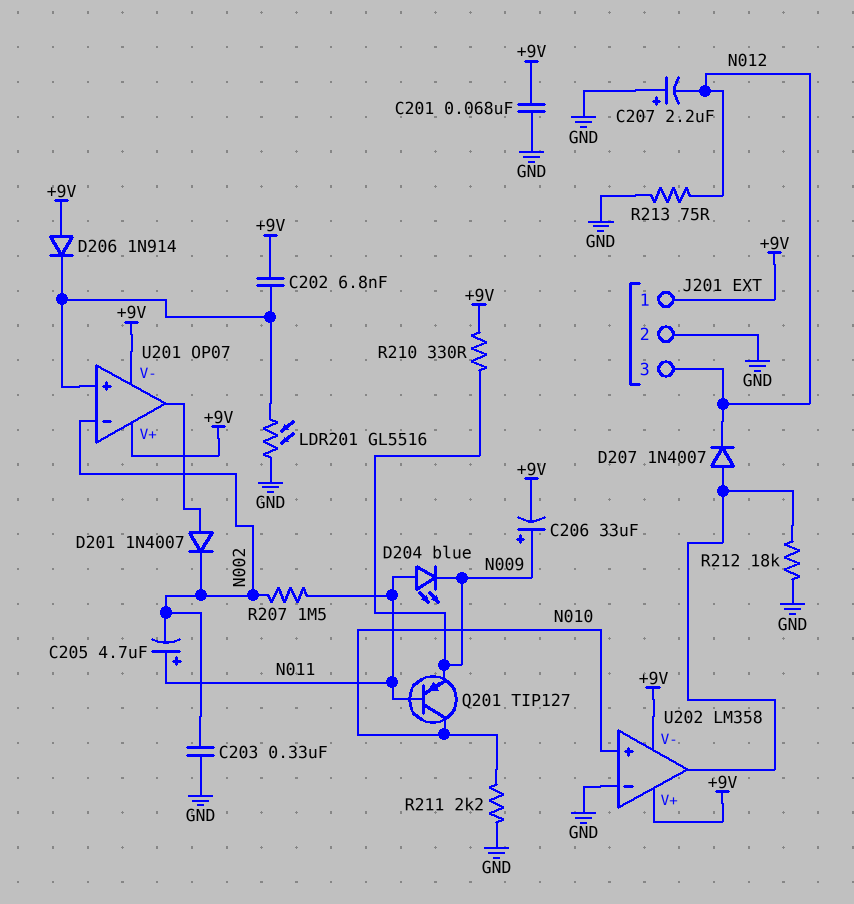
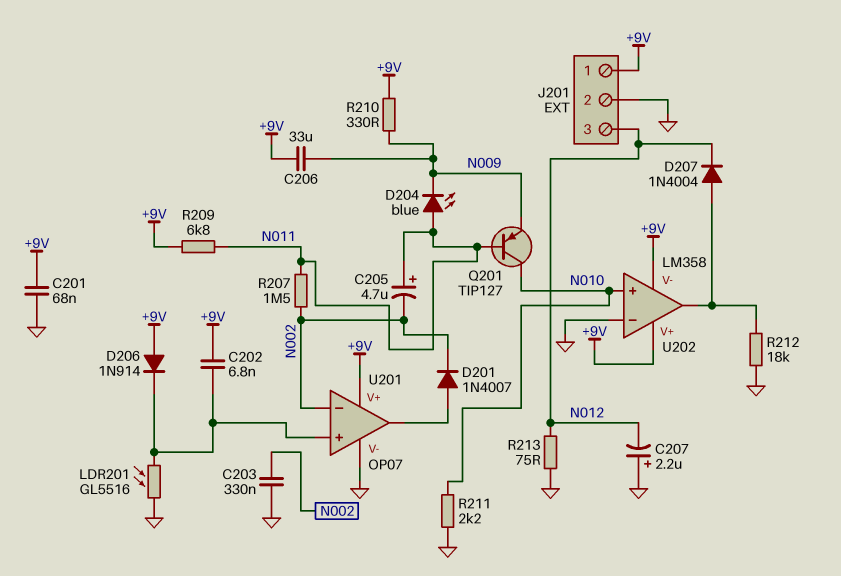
C206: 33uF (plus N009, minus +9V) -> 33uF (+9V, N009)
D207: diode 1N4007 (A U202/out, K N012) -> diode 1N4004 (A U202/out, K N012)
R209: none -> 6.8k (+9V, N011)
U201 pin V-: +9V -> GND

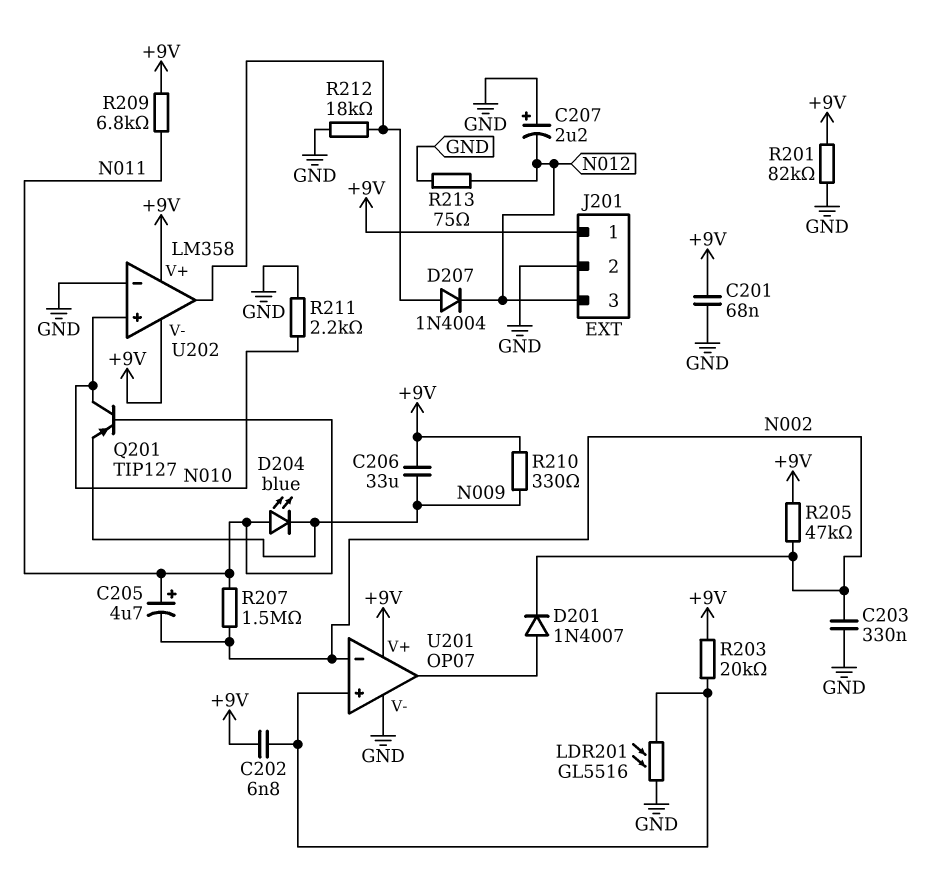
D206: diode 1N914 (A +9V, K U201/in+) -> none
R201: none -> 82k (+9V, GND)
R203: none -> 20k (+9V, U201/in+)
R205: none -> 47k (+9V, N002)

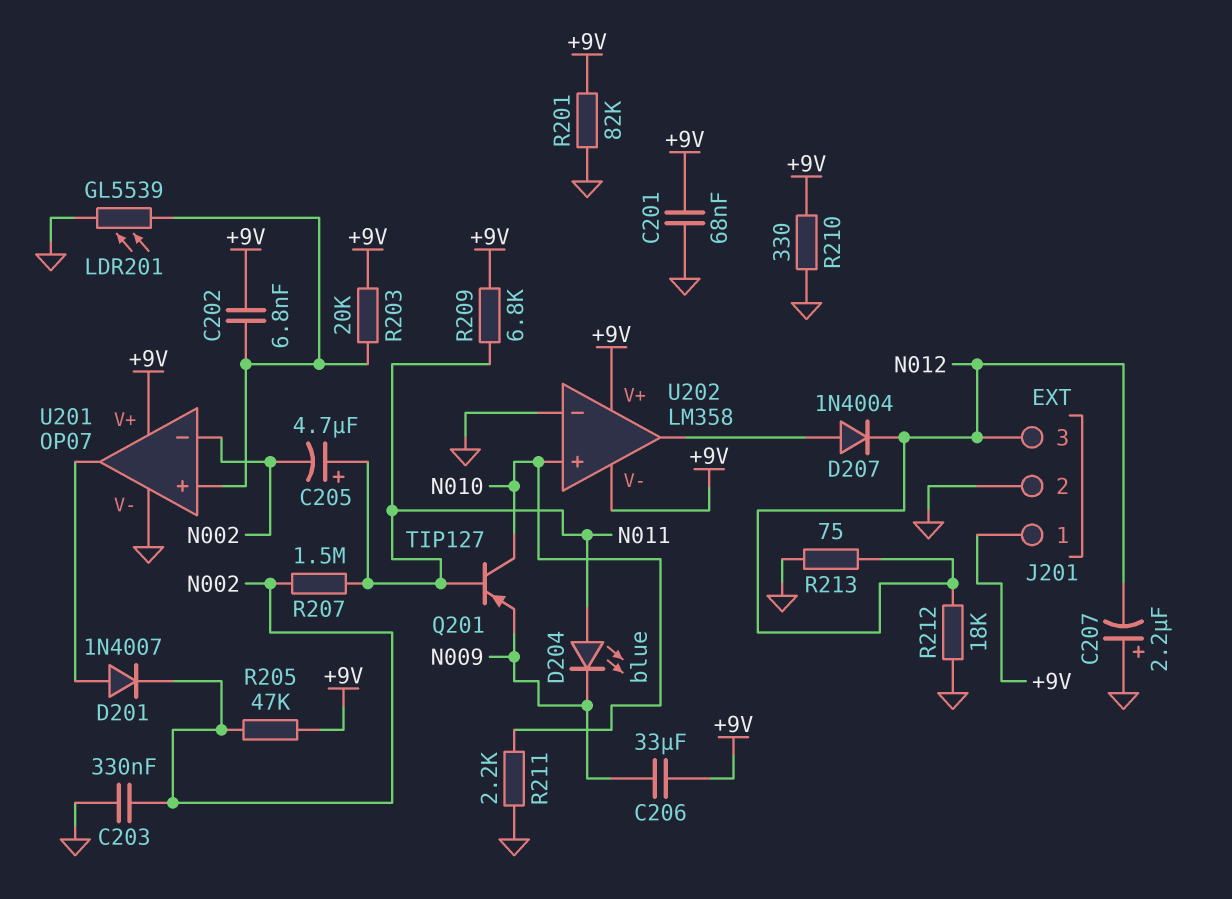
LDR201: GL5516 (GND, U201/in+) -> GL5539 (GND, U201/in+)
R210: 330 (+9V, N009) -> 330 (+9V, GND)
R212: 18k (GND, U202/out) -> 18k (GND, N012)

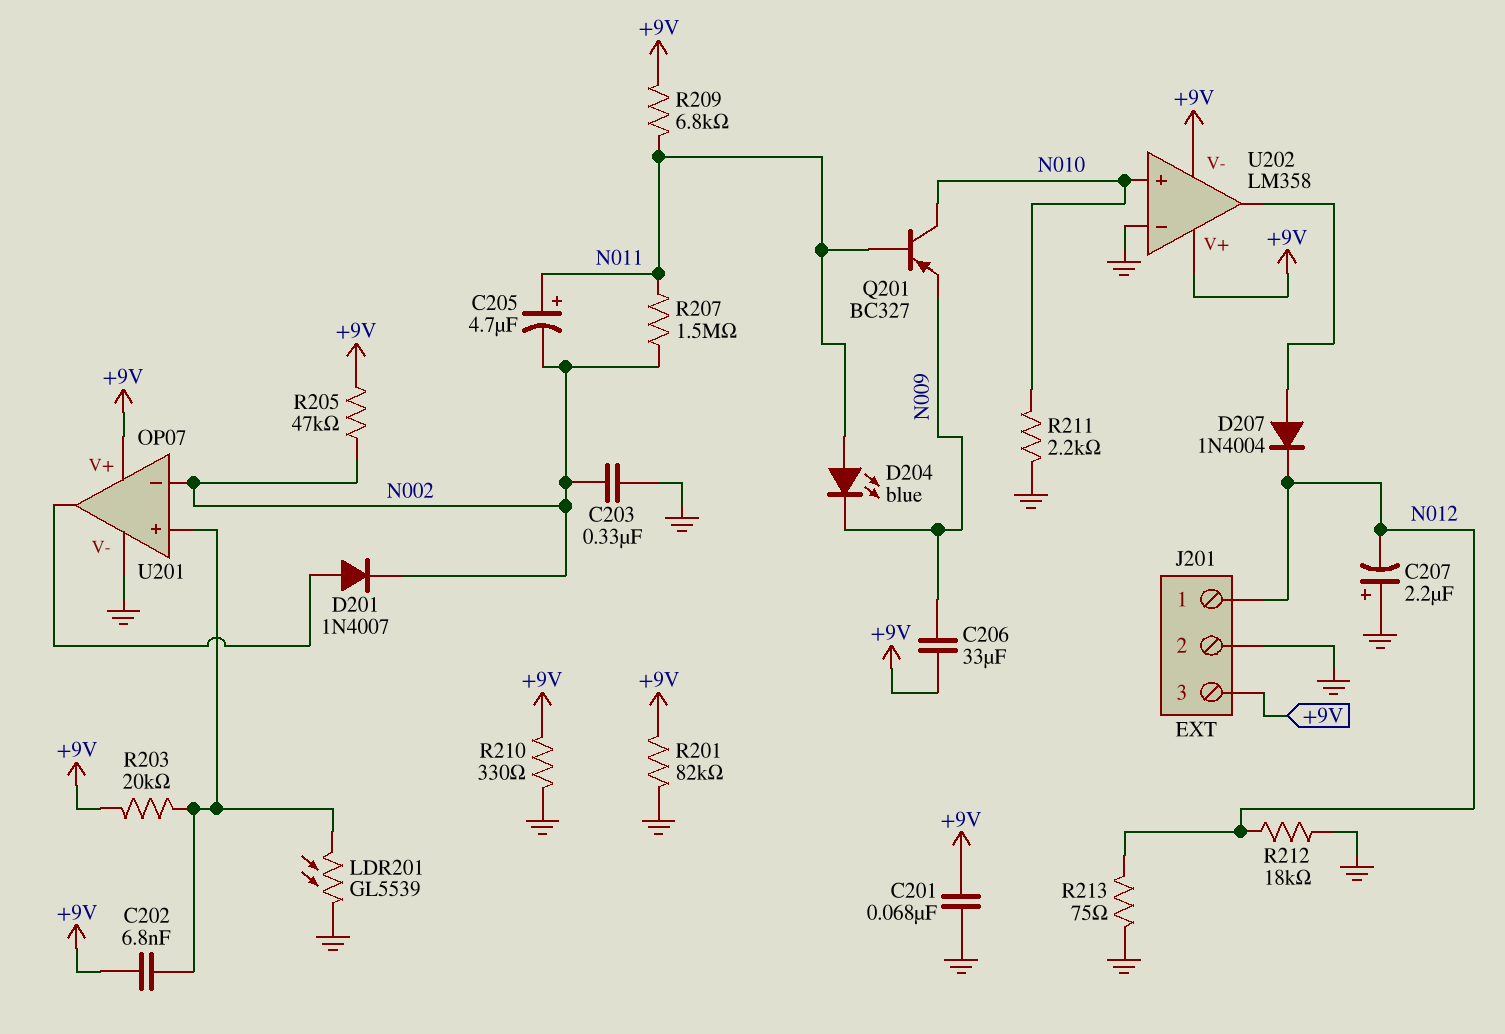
J201 pin 1: +9V -> N012
J201 pin 3: N012 -> +9V
Q201: PNP TIP127 (B N011, C N010, E N009) -> PNP BC327 (B N011, C N010, E N009)

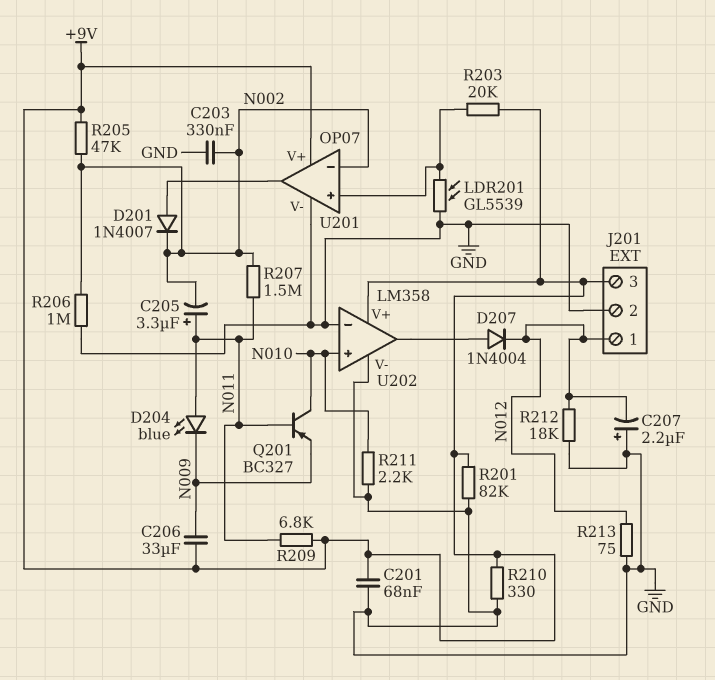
C202: 6.8nF (+9V, U201/in+) -> none
C205: 4.7uF (plus N011, minus N002) -> 3.3uF (plus N011, minus N002)
R206: none -> 1M (GND, N002)
U202 pin V-: +9V -> GND

